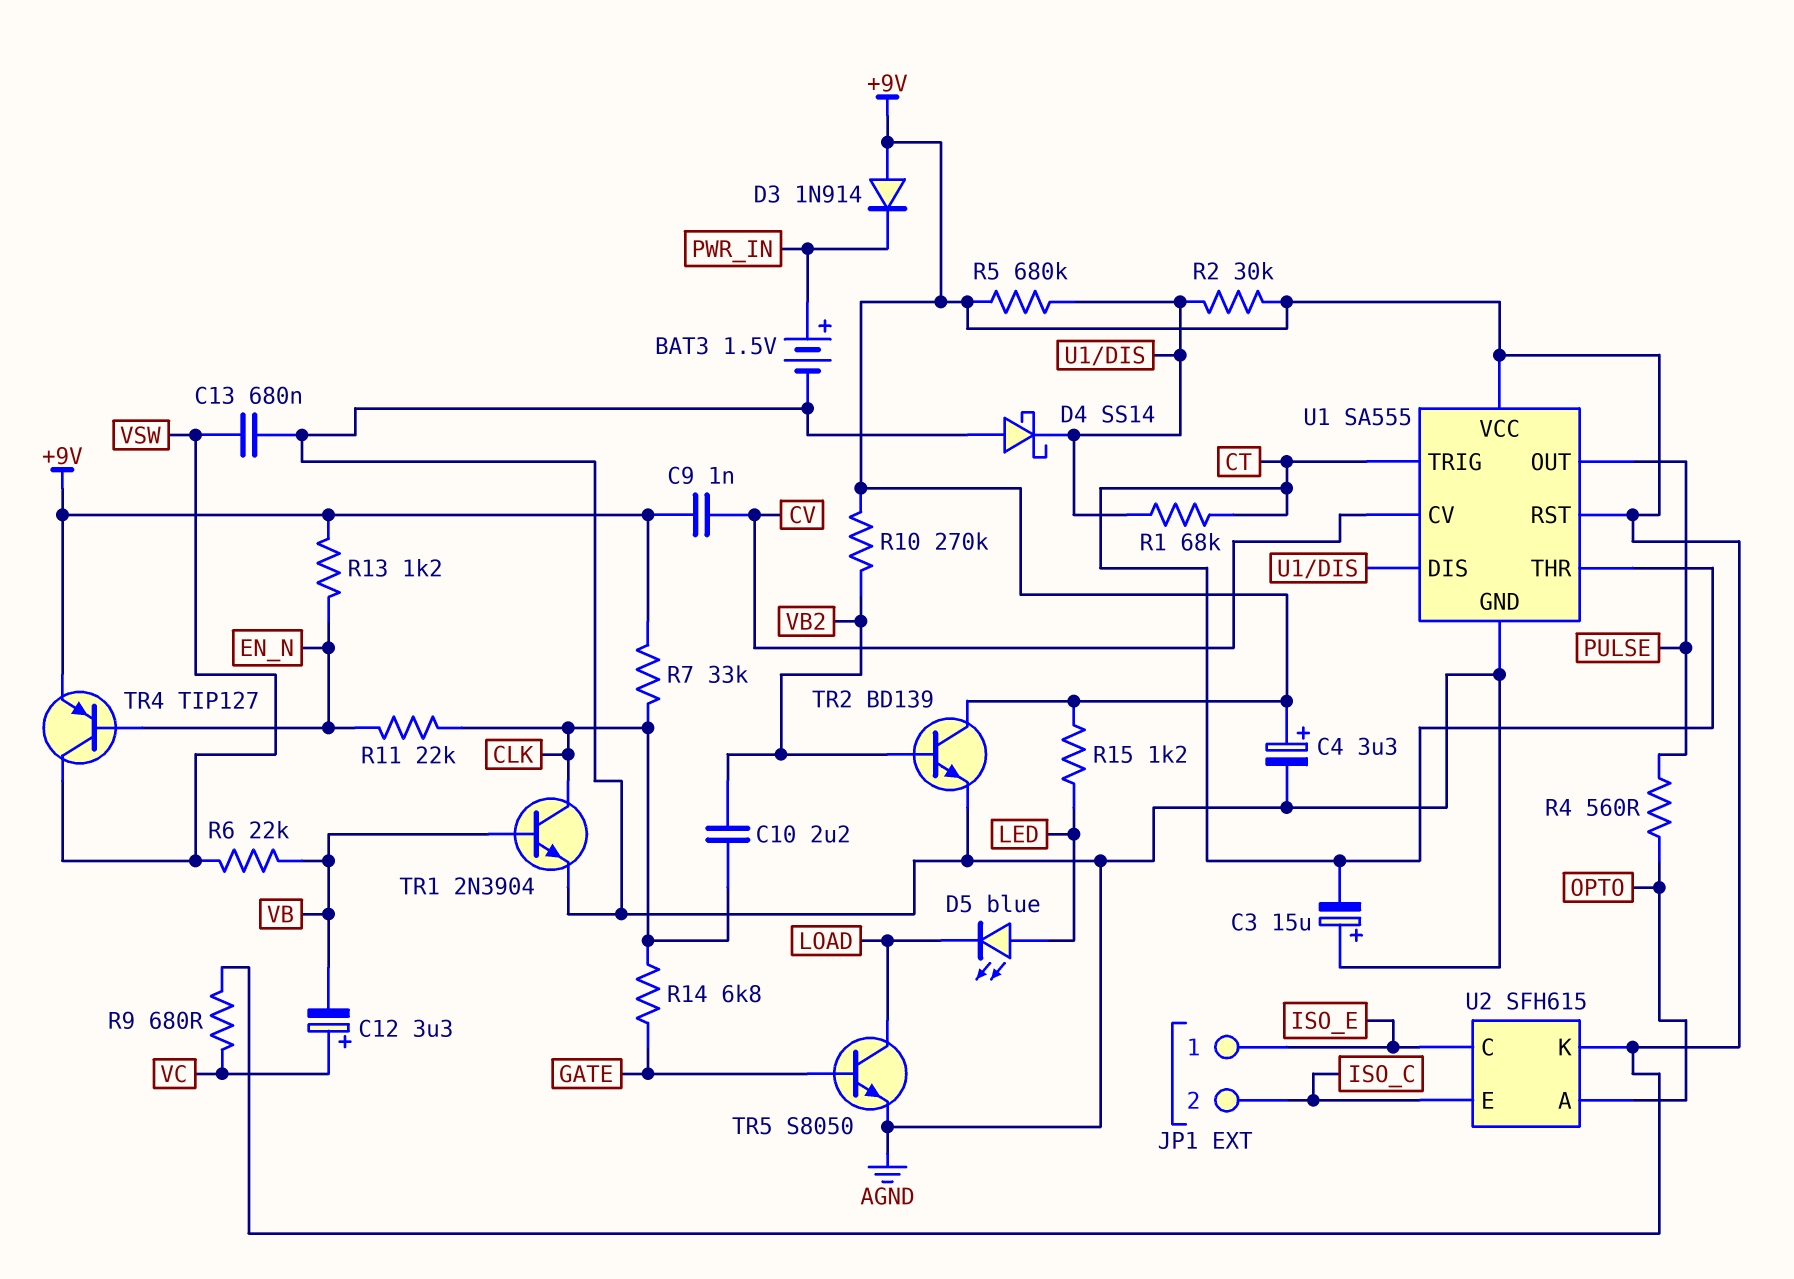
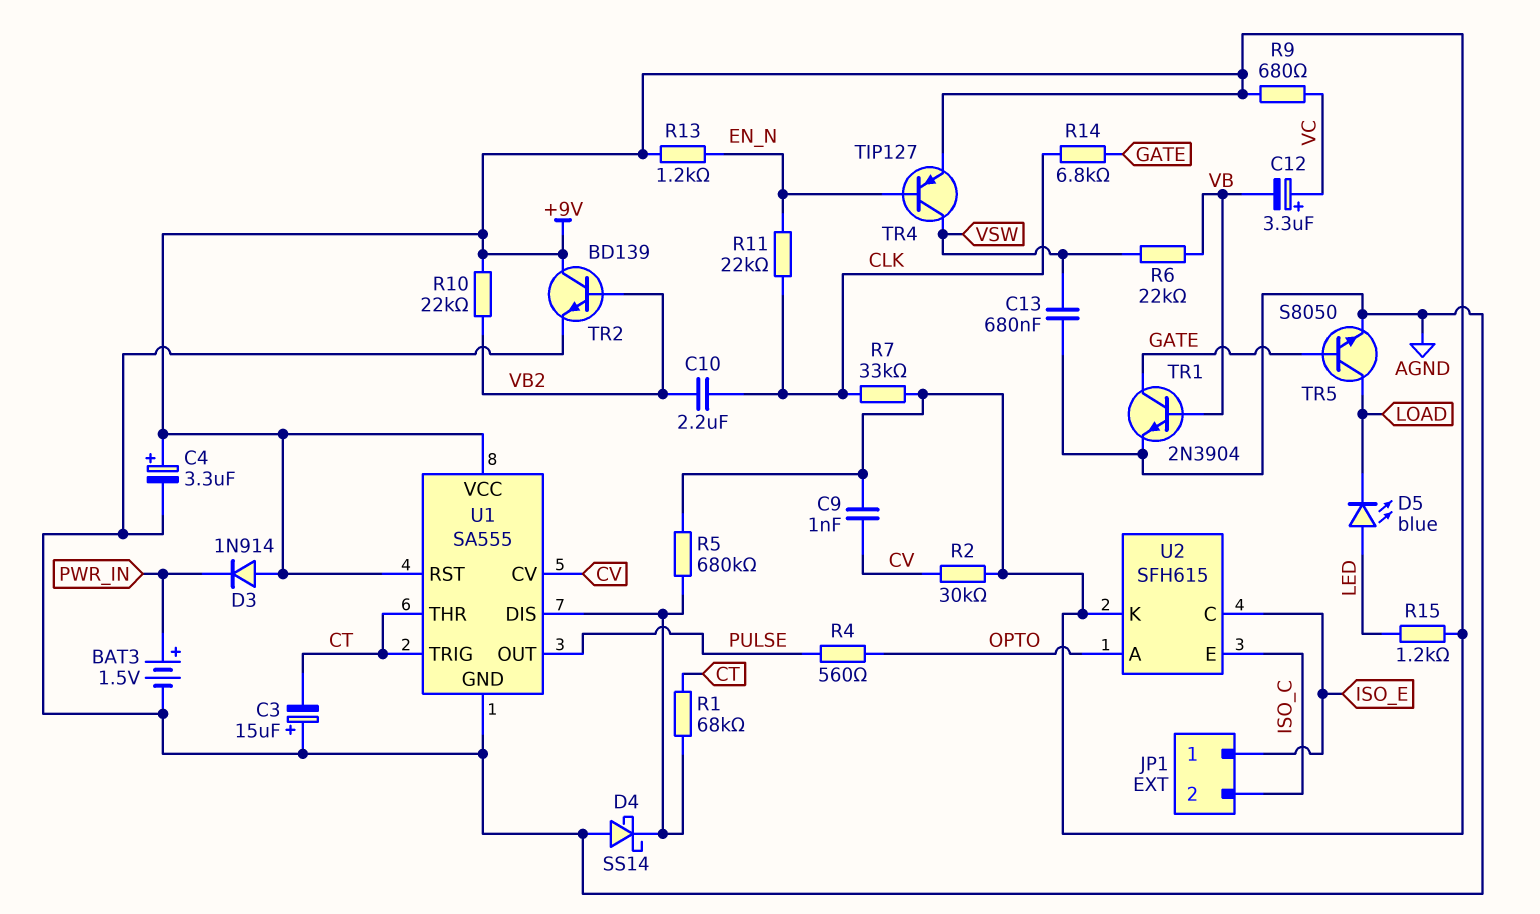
R2: 30k (+9V, U1/DIS) -> 30k (+9V, CV)
R10: 270k (+9V, VB2) -> 22k (+9V, VB2)
TR1: NPN 2N3904 (B VB, C CLK, E AGND) -> NPN 2N3904 (B VB, C GATE, E AGND)

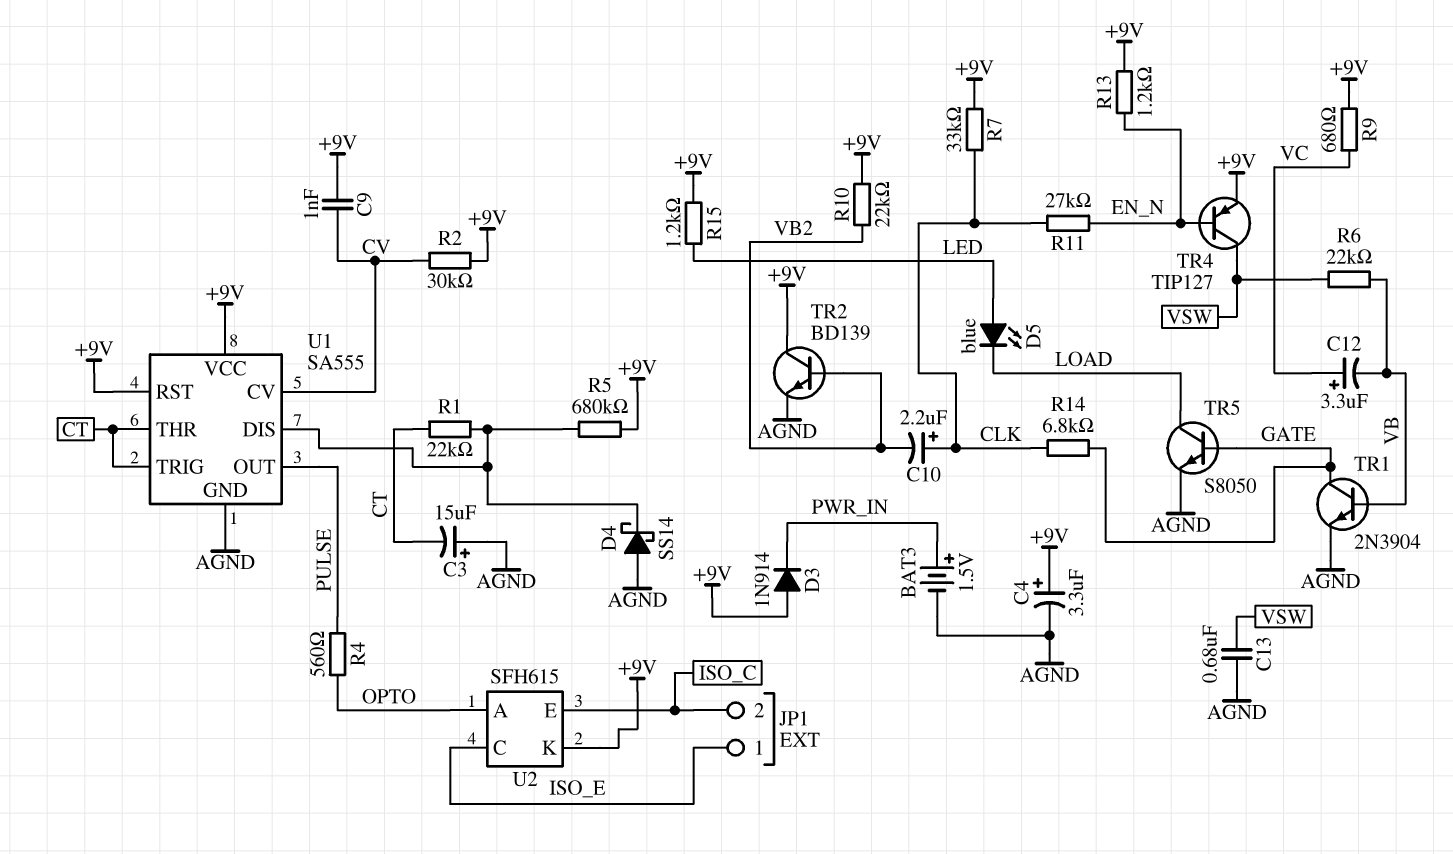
C10: 2.2uF (CLK, VB2) -> 2.2uF (plus CLK, minus VB2)
R1: 68k (CT, U1/DIS) -> 22k (CT, U1/DIS)
R11: 22k (CLK, EN_N) -> 27k (CLK, EN_N)

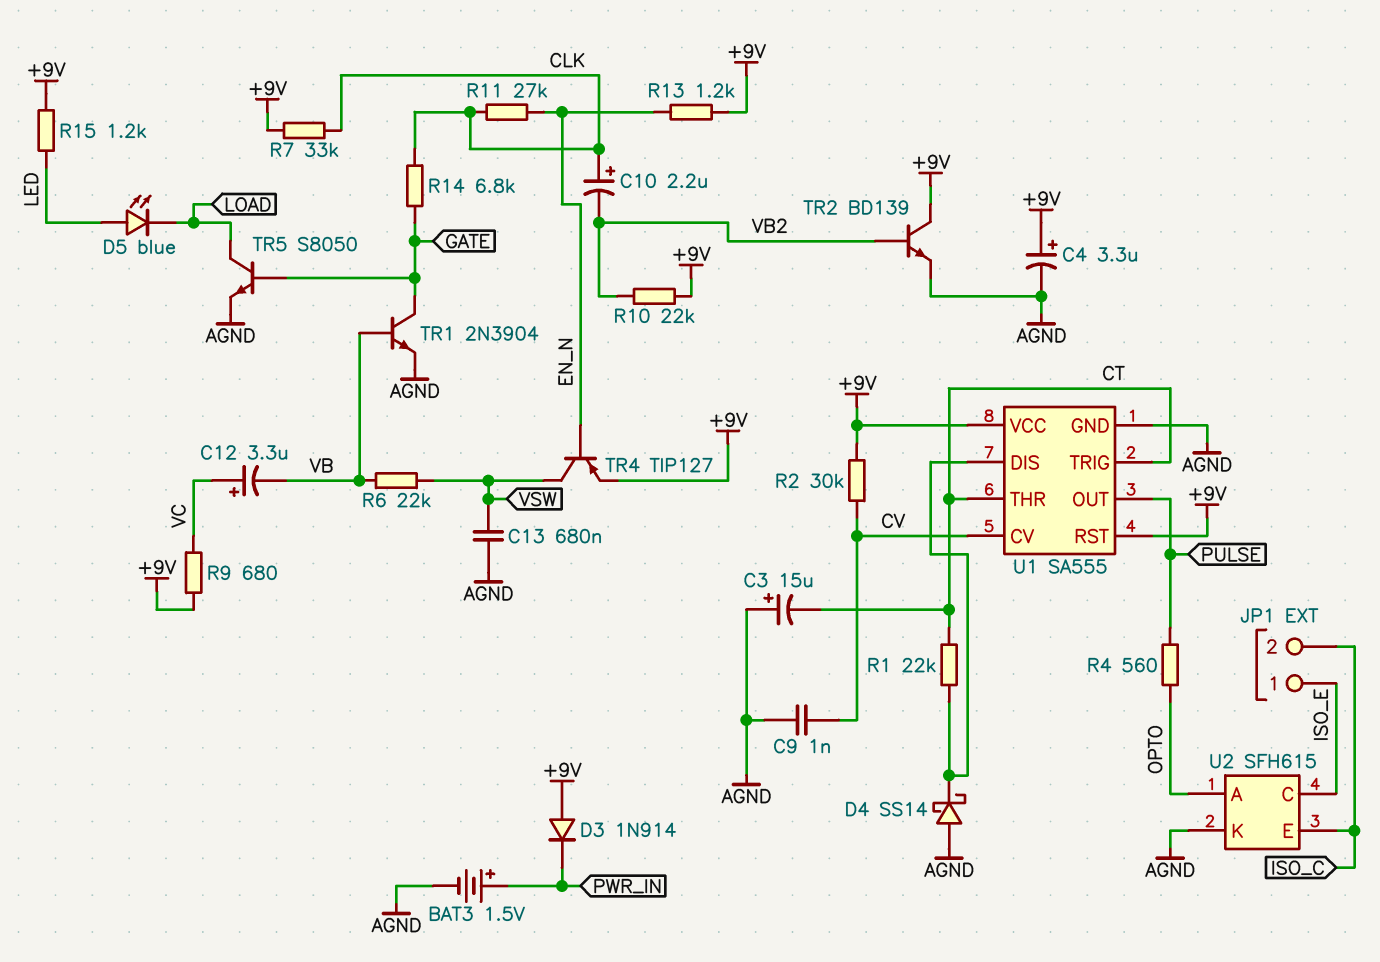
C9: 1nF (+9V, CV) -> 1nF (AGND, CV)
R5: 680k (+9V, U1/DIS) -> none
U2 pin K: +9V -> AGND

